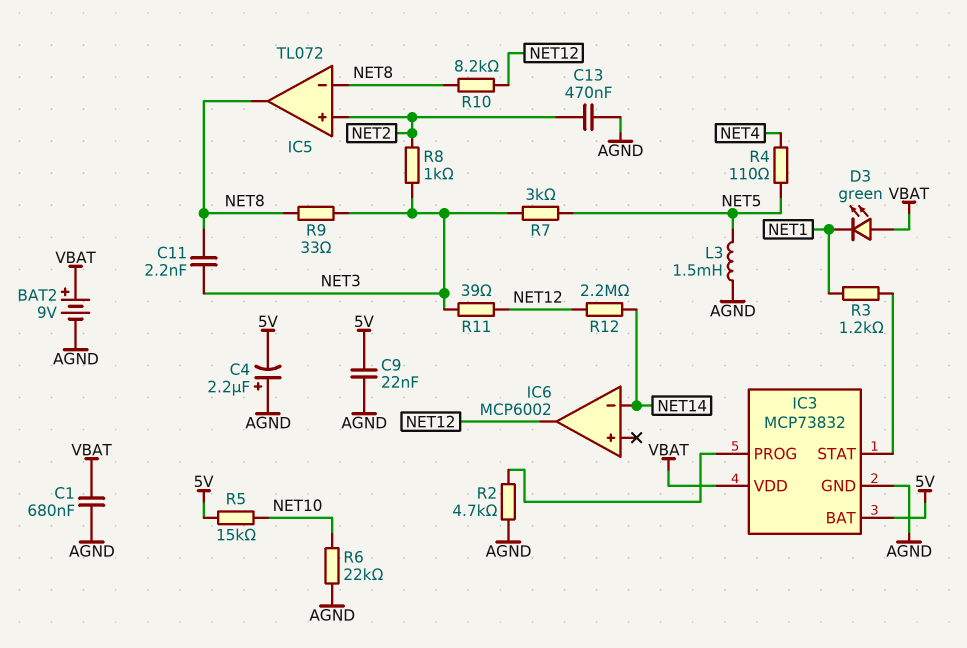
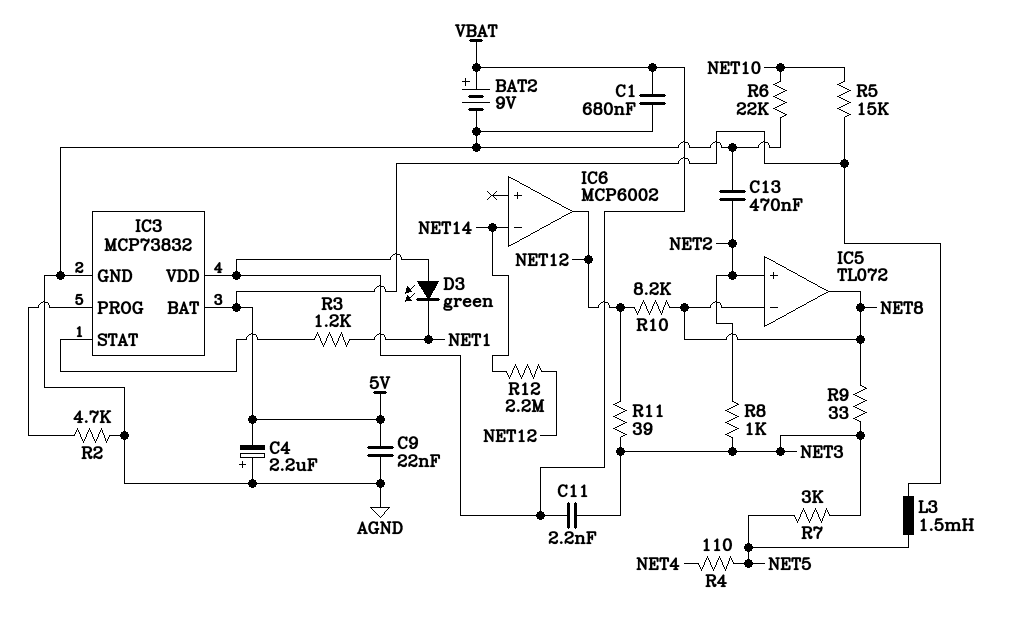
C11: 2.2nF (NET3, NET8) -> 2.2nF (NET3, VBAT)
L3: 1.5mH (AGND, NET5) -> 1.5mH (5V, NET5)

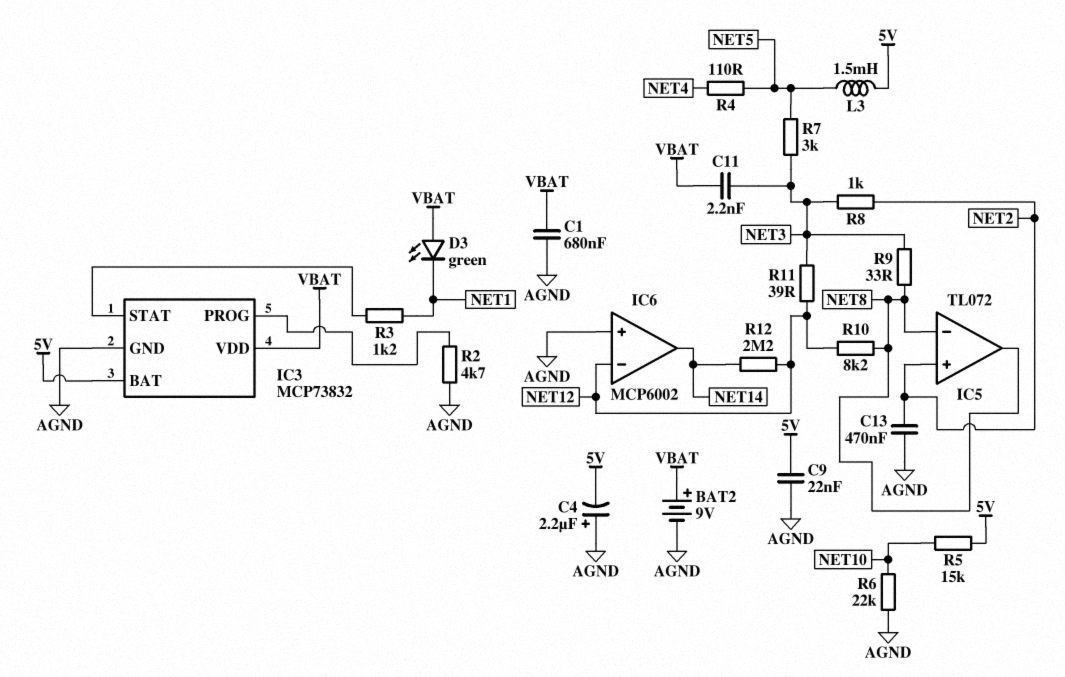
IC6 pin in+: none -> AGND
IC6 pin in-: NET14 -> NET12
IC6 pin out: NET12 -> NET14

